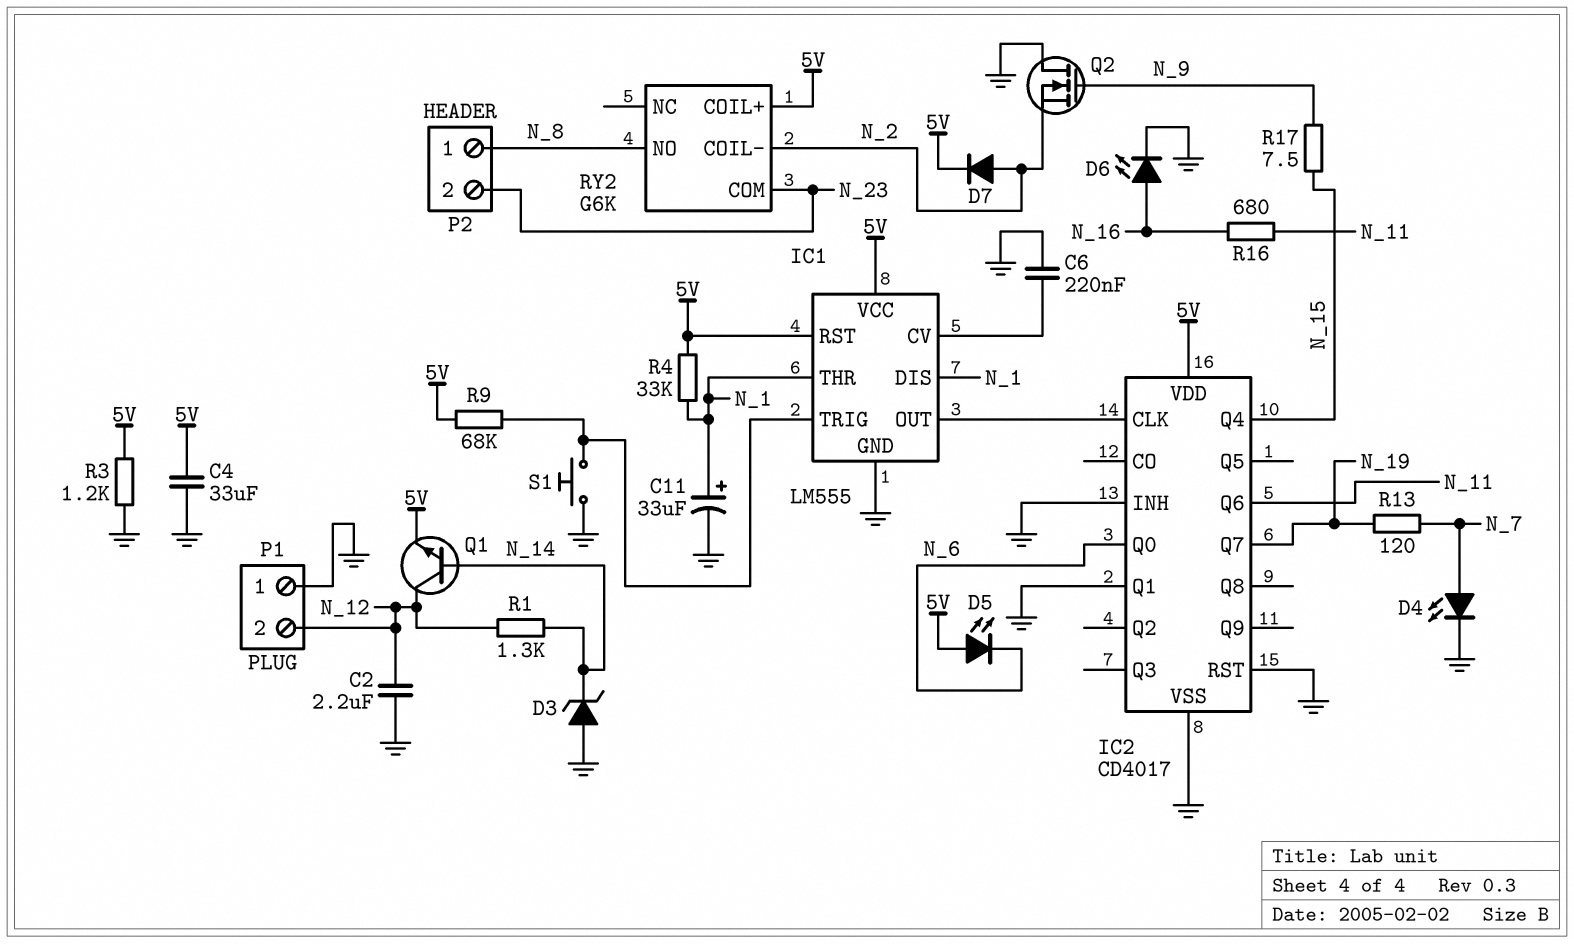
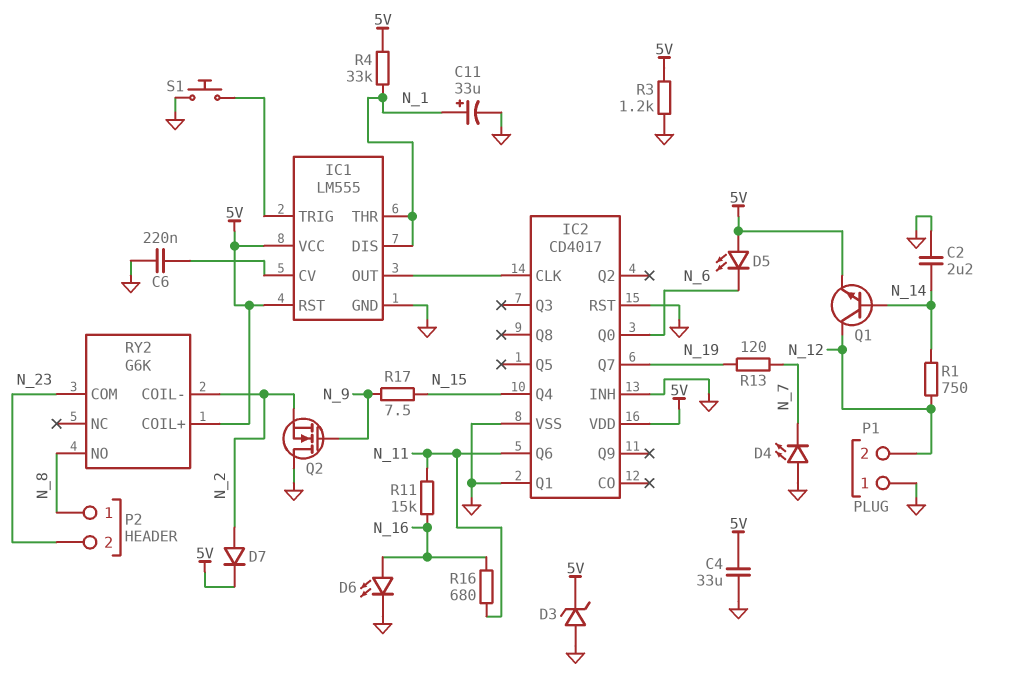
C2: 2.2uF (GND, N_12) -> 2.2uF (GND, N_14)
D3: zener (A GND, K N_14) -> zener (A GND, K 5V)
D4: LED (A N_7, K GND) -> LED (A GND, K N_7)
R1: 1.3k (N_12, N_14) -> 750 (N_12, N_14)
R9: 68k (5V, IC1/TRIG) -> none
R11: none -> 15k (N_11, N_16)

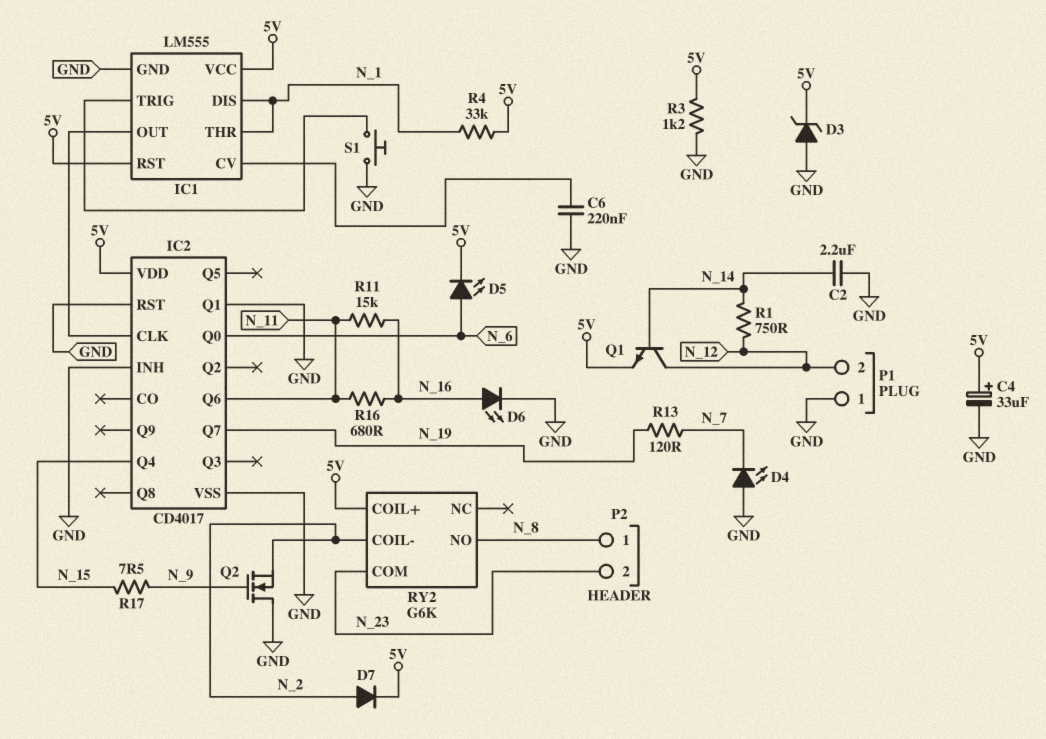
C4: 33uF (5V, GND) -> 33uF (plus 5V, minus GND)
C11: 33uF (plus N_1, minus GND) -> none
D5: LED (A 5V, K N_6) -> LED (A N_6, K 5V)

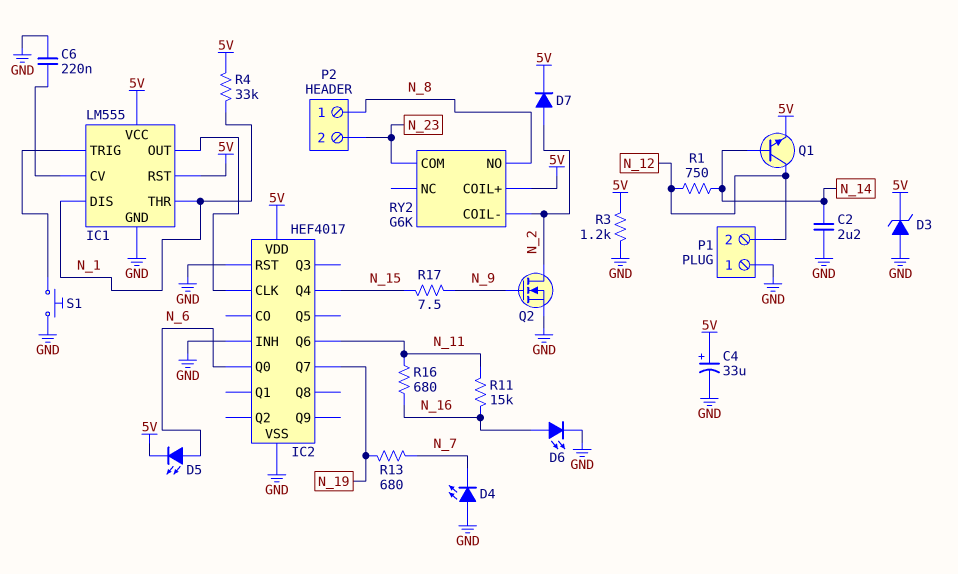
IC2: CD4017 -> HEF4017
IC2 pin Q1: GND -> none
Q2: NMOS (G N_9, D GND, S N_2) -> NMOS (G N_9, D N_2, S GND)
R13: 120 (N_7, N_19) -> 680 (N_7, N_19)

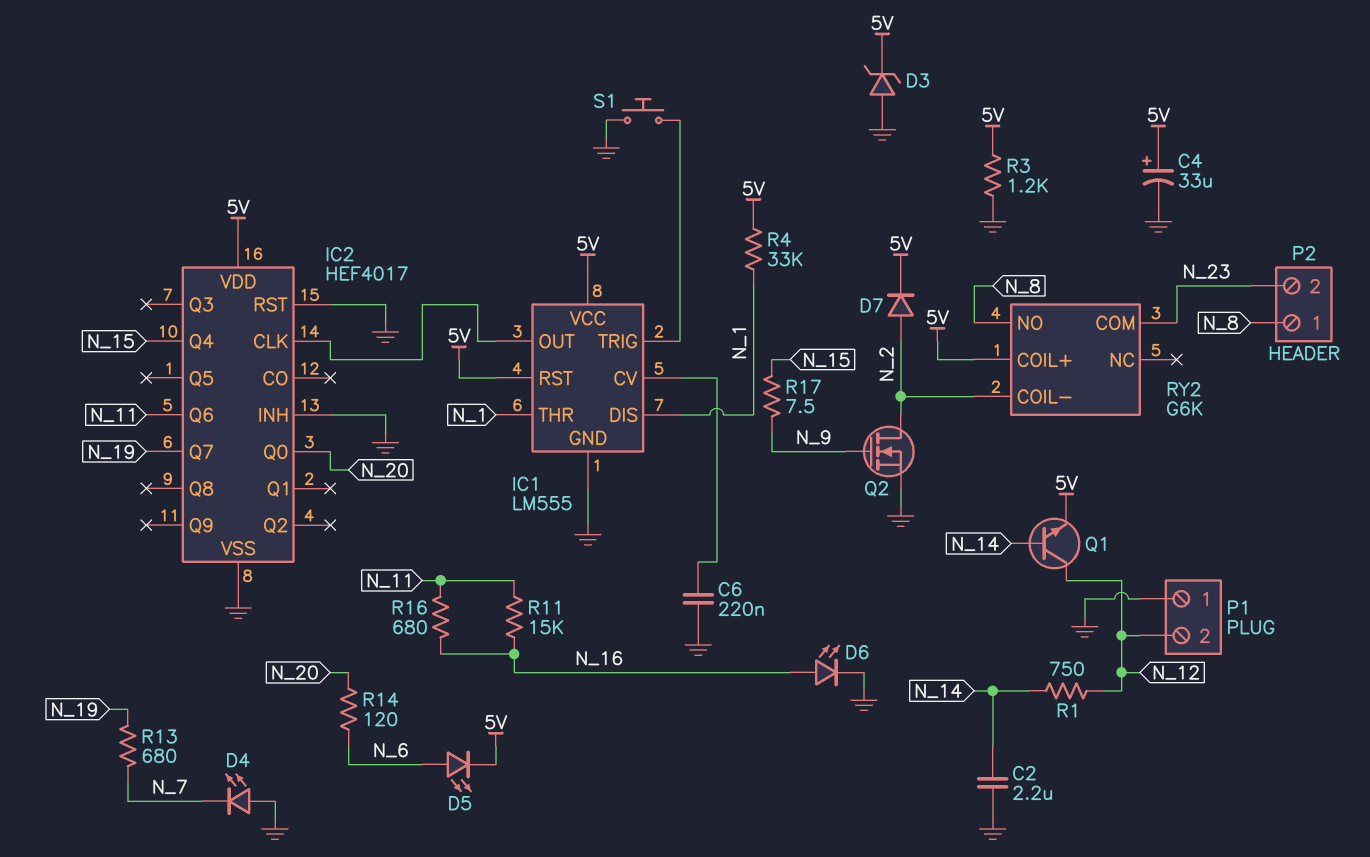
IC2 pin Q0: N_6 -> N_20
R14: none -> 120 (N_6, N_20)

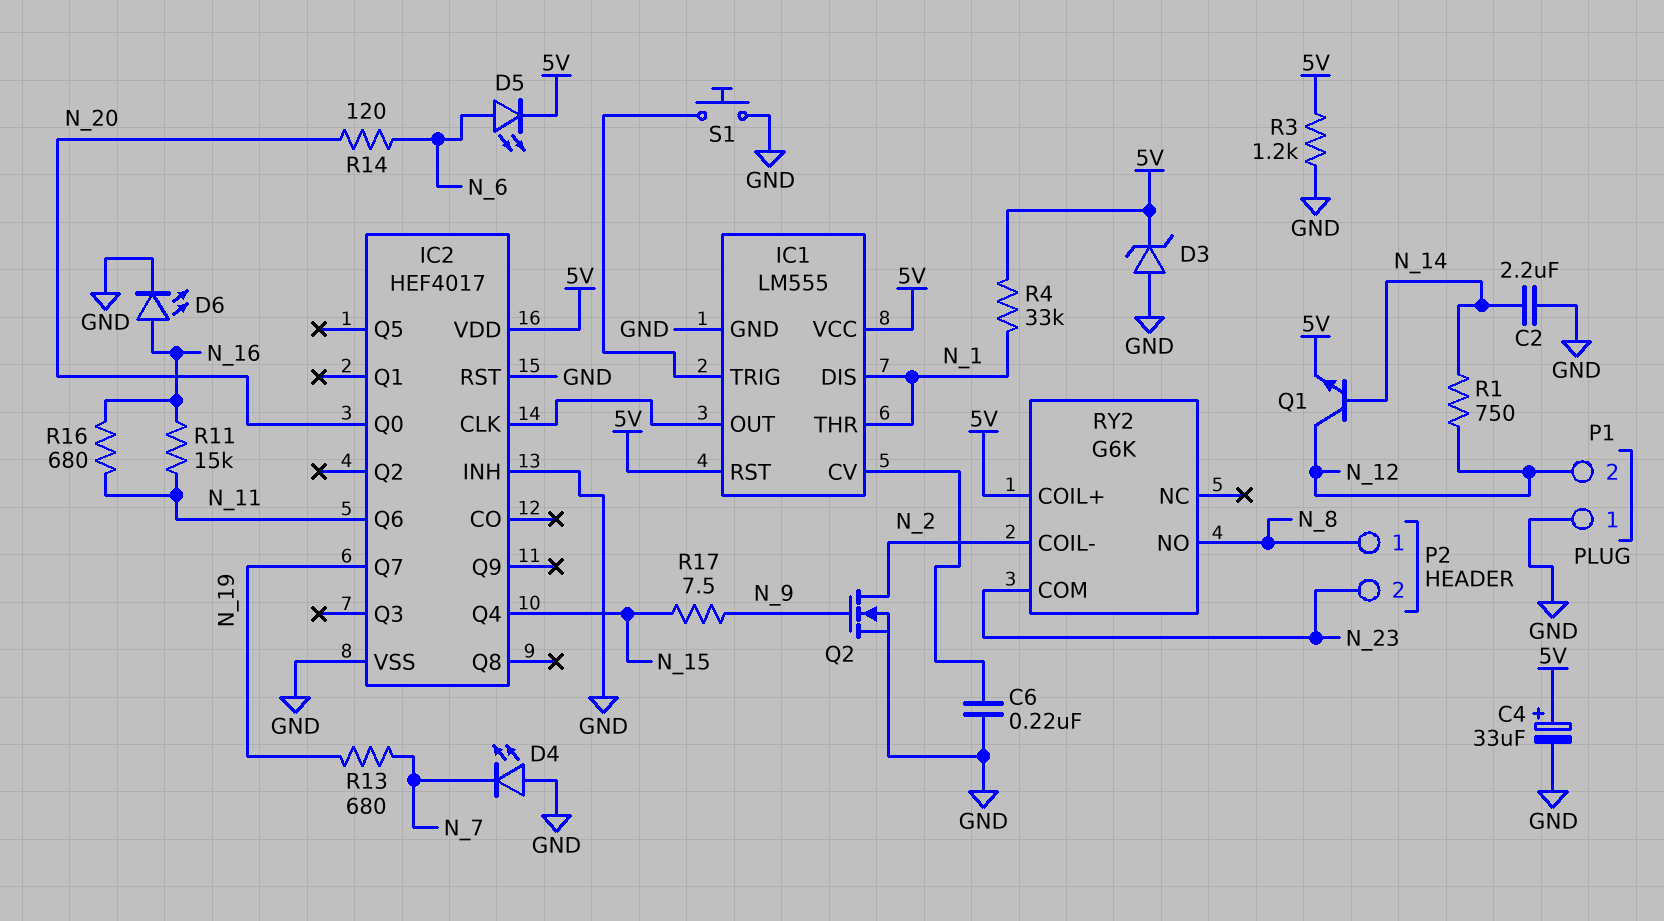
D7: diode (A N_2, K 5V) -> none

